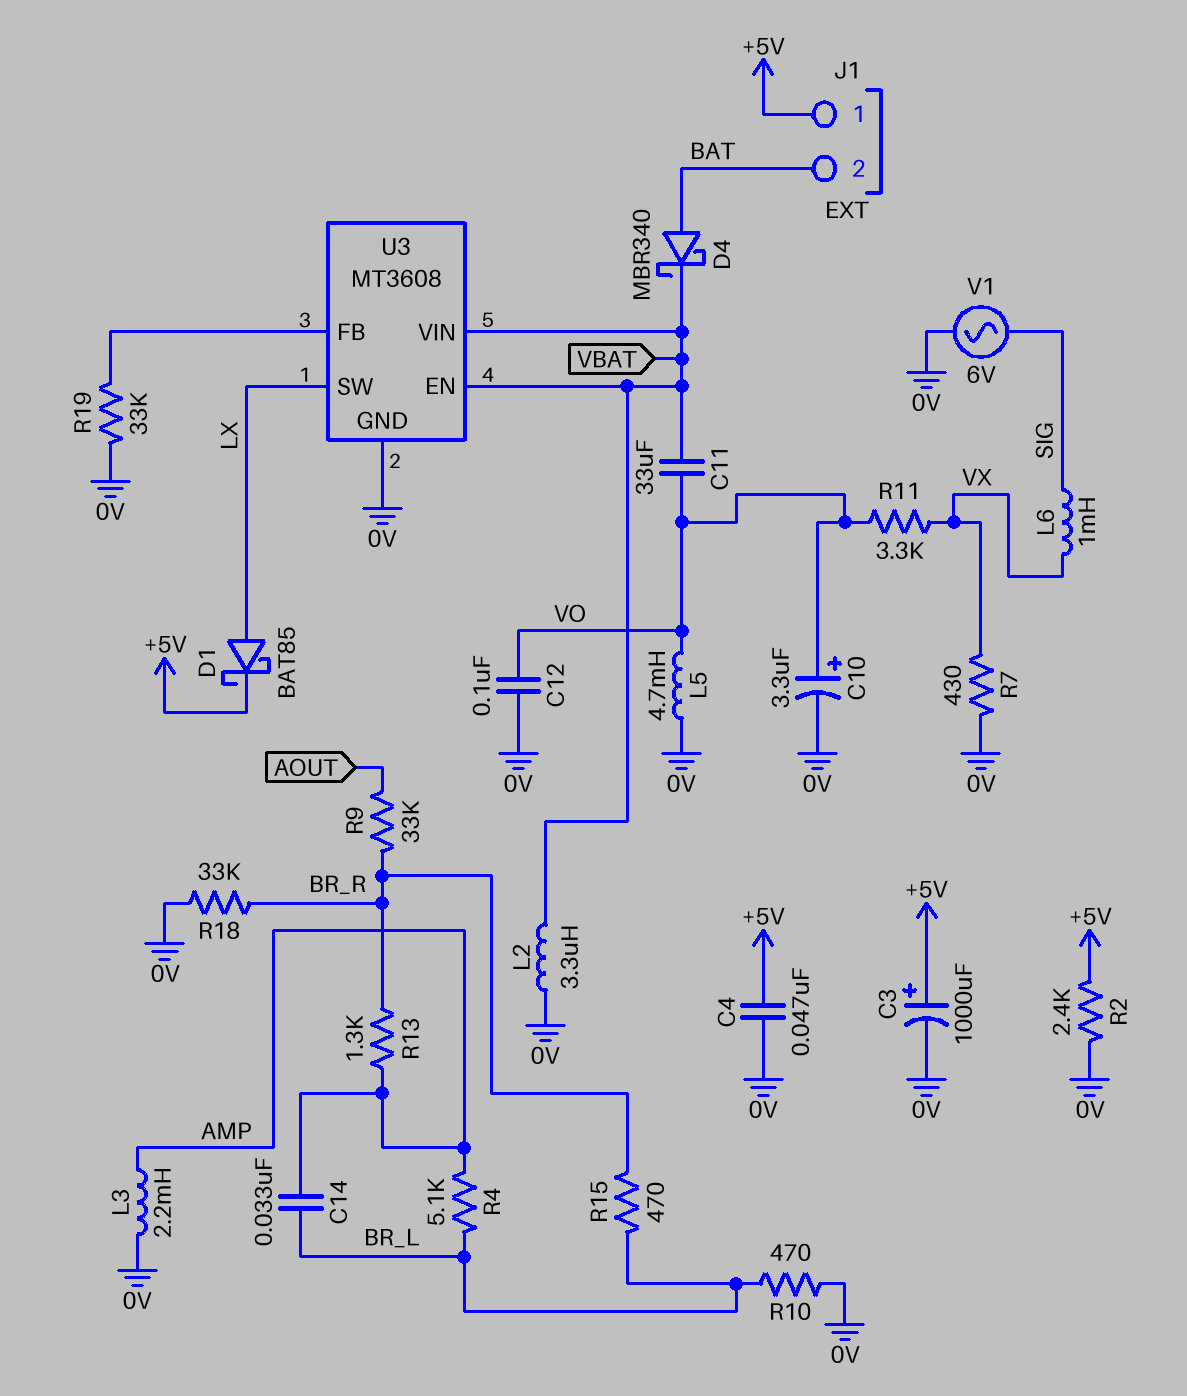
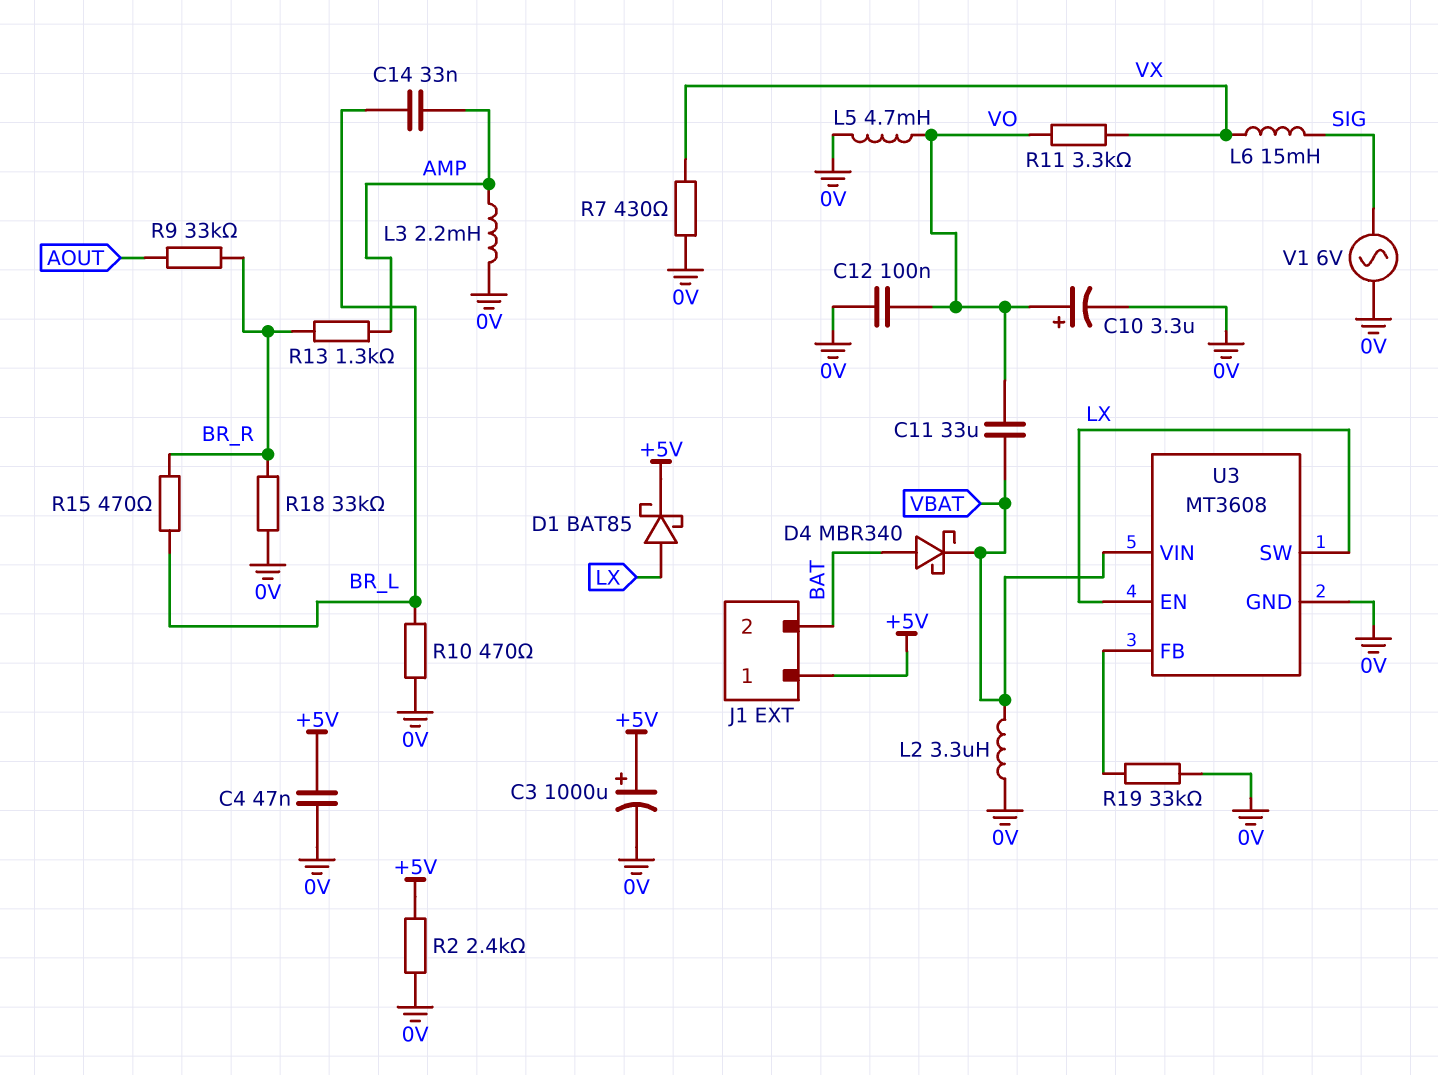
L6: 1mH (SIG, VX) -> 15mH (SIG, VX)
R4: 5.1k (AMP, BR_L) -> none
U3 pin EN: VBAT -> LX

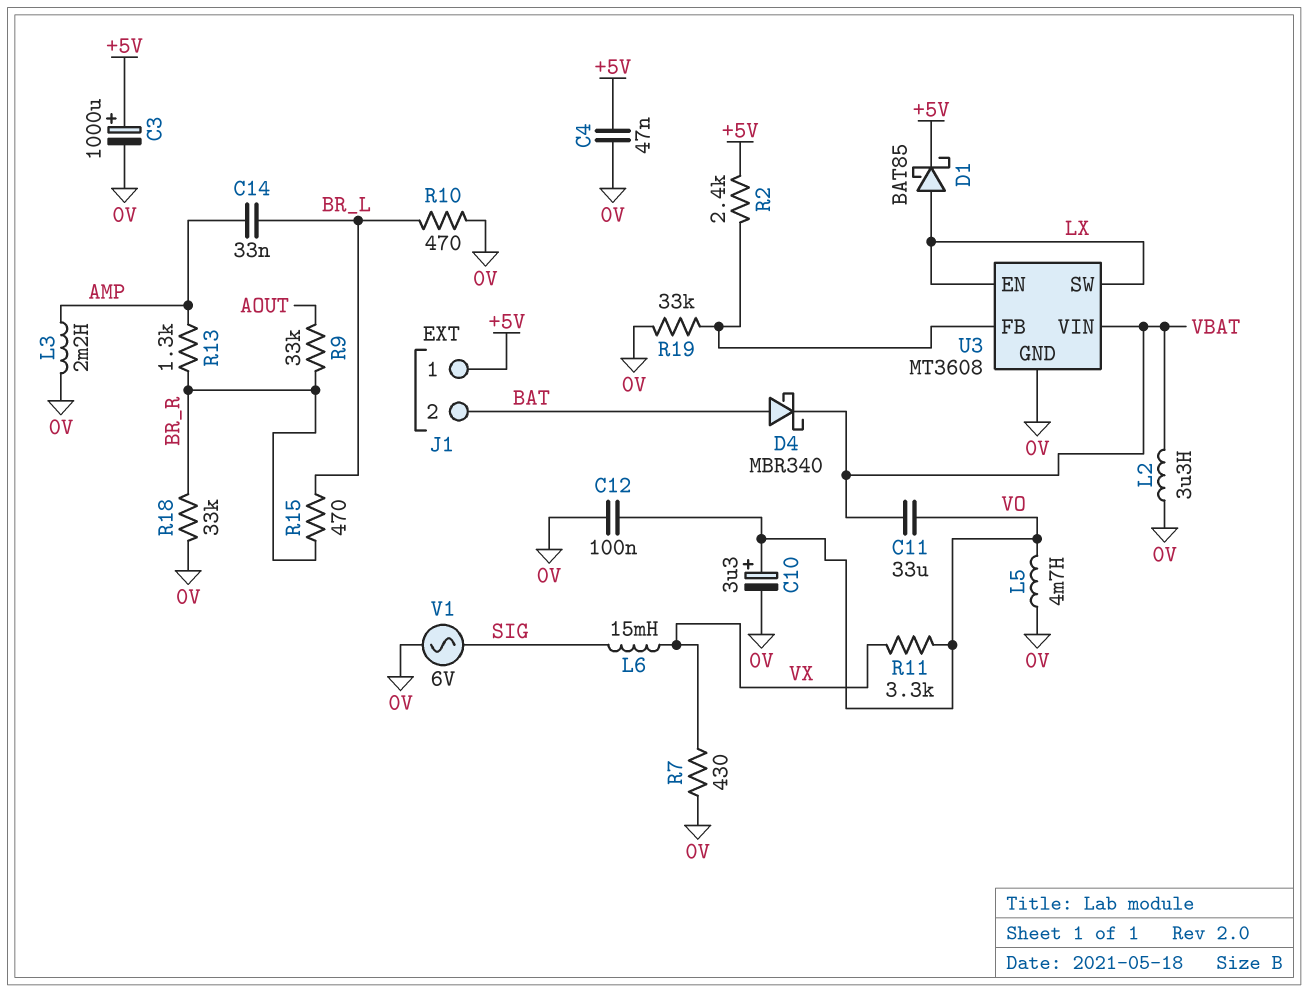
R2: 2.4k (+5V, 0V) -> 2.4k (+5V, U3/FB)

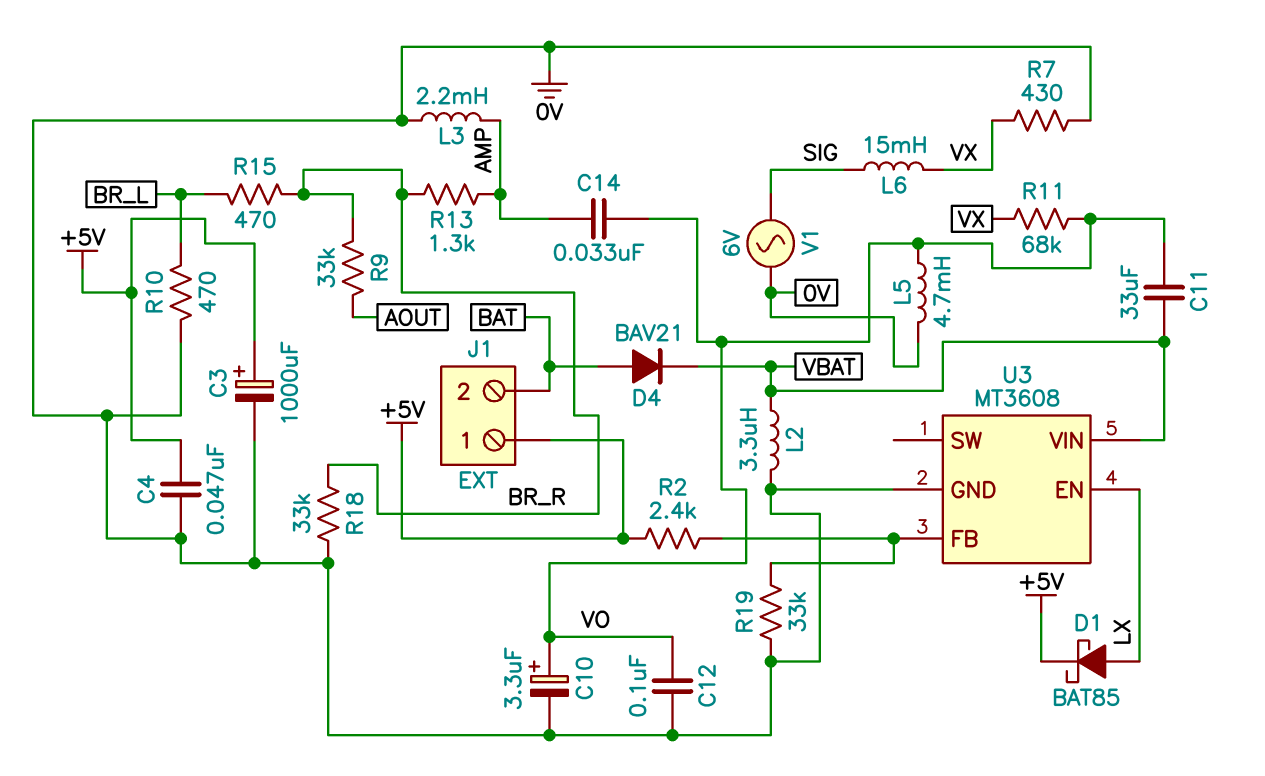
C14: 33nF (AMP, BR_L) -> 33nF (AMP, VO)
D4: schottky MBR340 (A BAT, K VBAT) -> diode BAV21 (A BAT, K VBAT)
R11: 3.3k (VO, VX) -> 68k (VO, VX)
U3 pin SW: LX -> none

